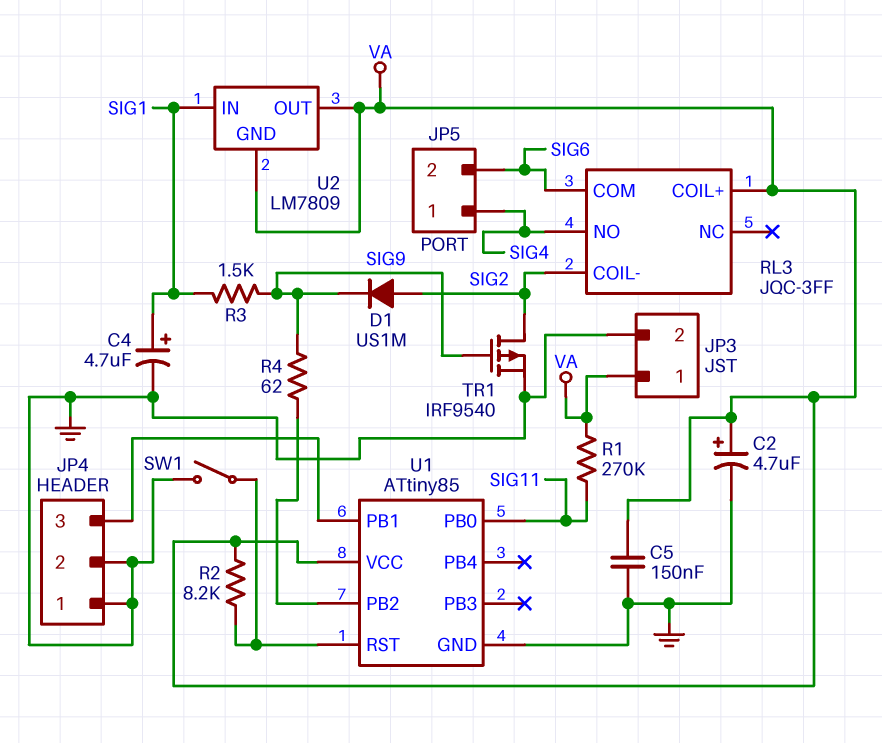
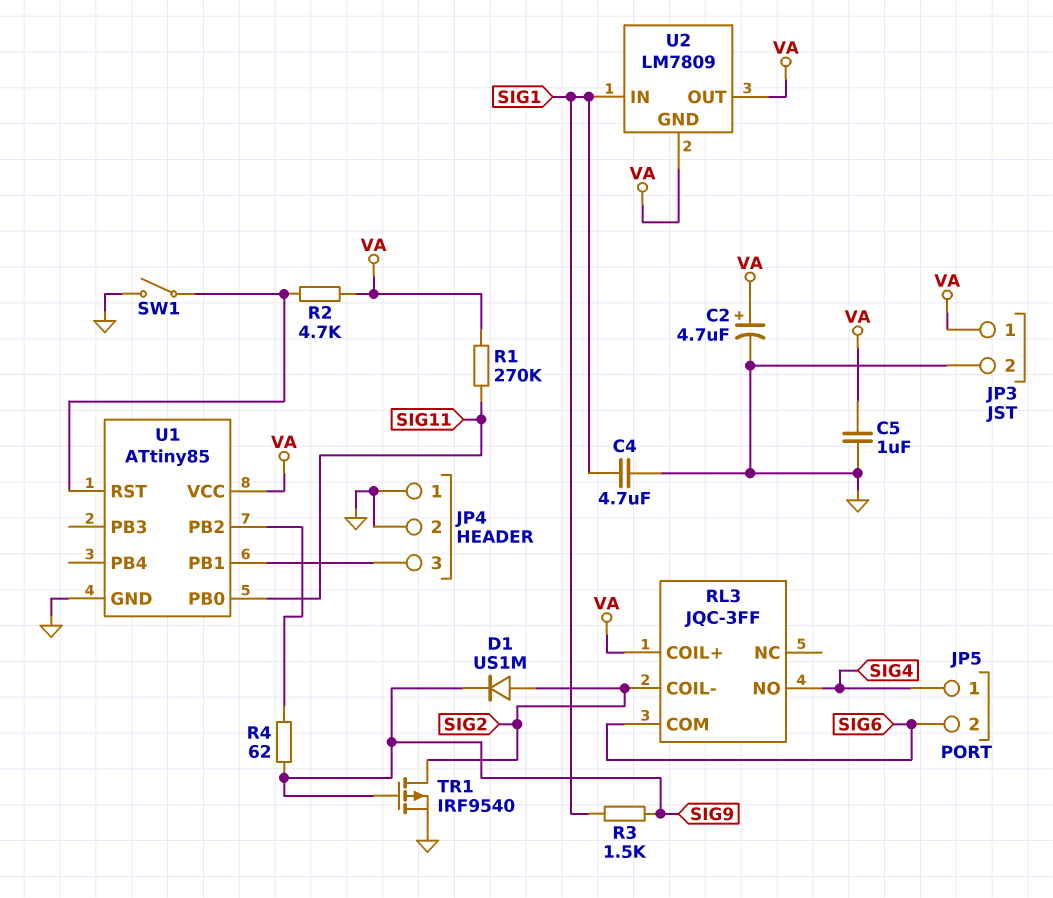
C4: 4.7uF (plus SIG1, minus GND) -> 4.7uF (GND, SIG1)
C5: 150nF (GND, VA) -> 1uF (GND, VA)
R2: 8.2k (U1/RST, VA) -> 4.7k (U1/RST, VA)

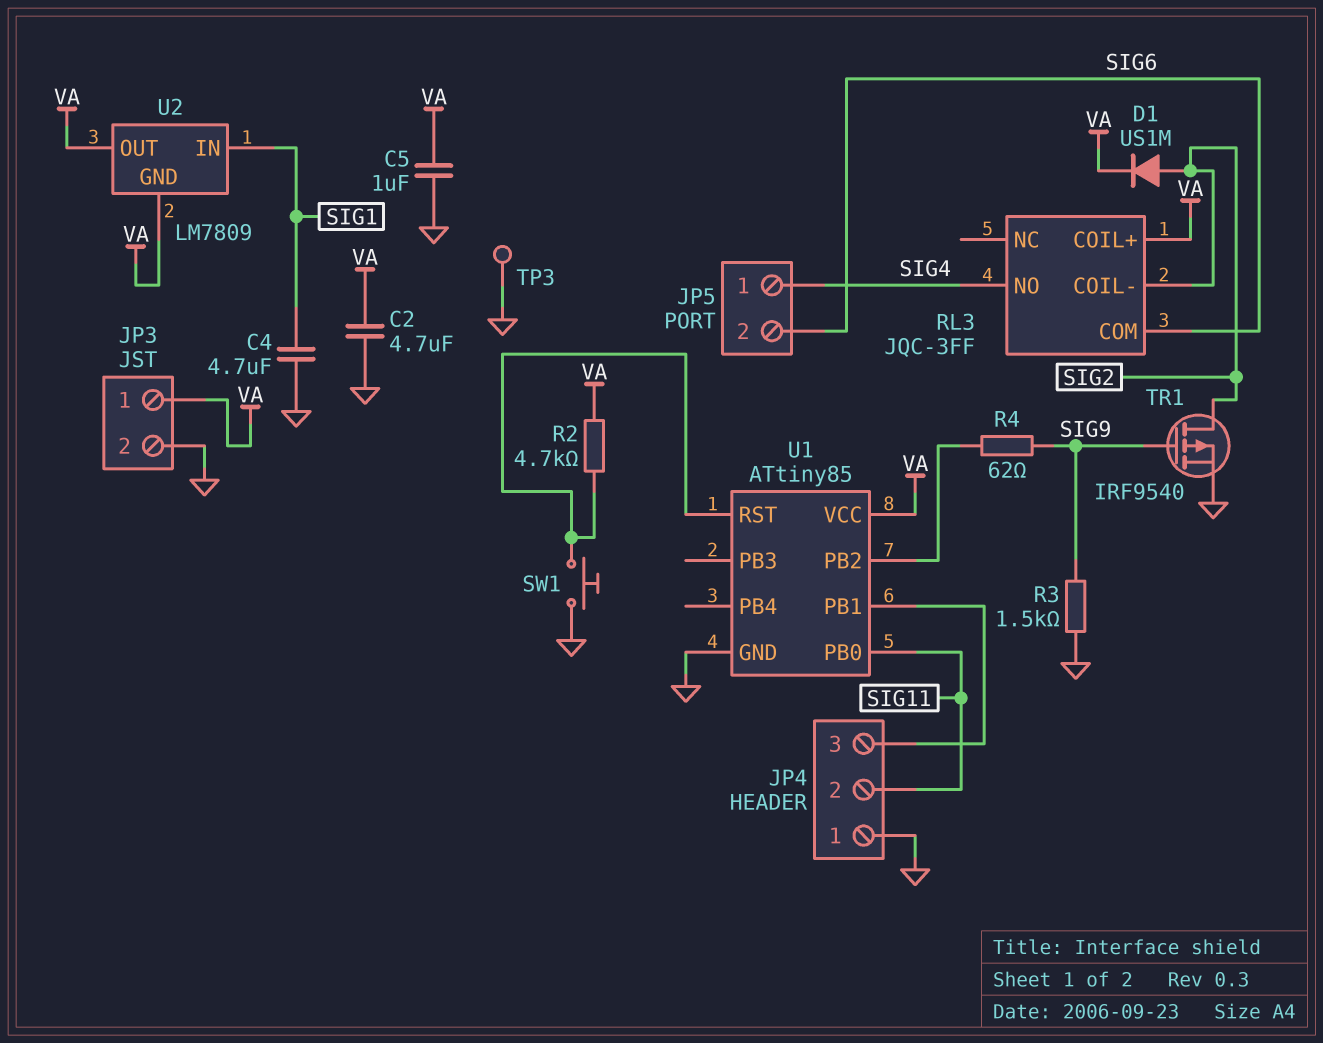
C2: 4.7uF (plus VA, minus GND) -> 4.7uF (GND, VA)
D1: diode US1M (A SIG2, K SIG9) -> diode US1M (A SIG2, K VA)
JP4 pin 2: GND -> SIG11
R1: 270k (SIG11, VA) -> none
R3: 1.5k (SIG1, SIG9) -> 1.5k (GND, SIG9)
SW1: switch (GND, U1/RST) -> button (GND, U1/RST)
TP3: none -> test point (GND)

